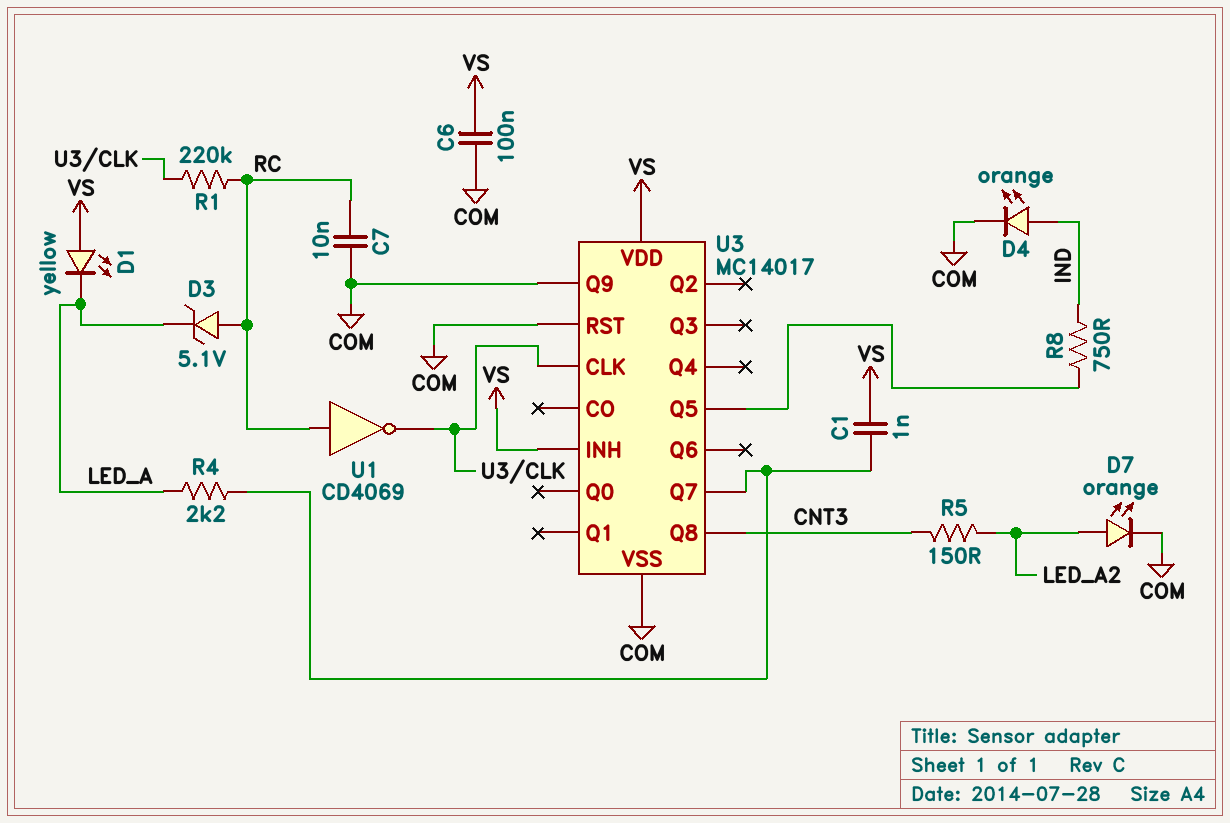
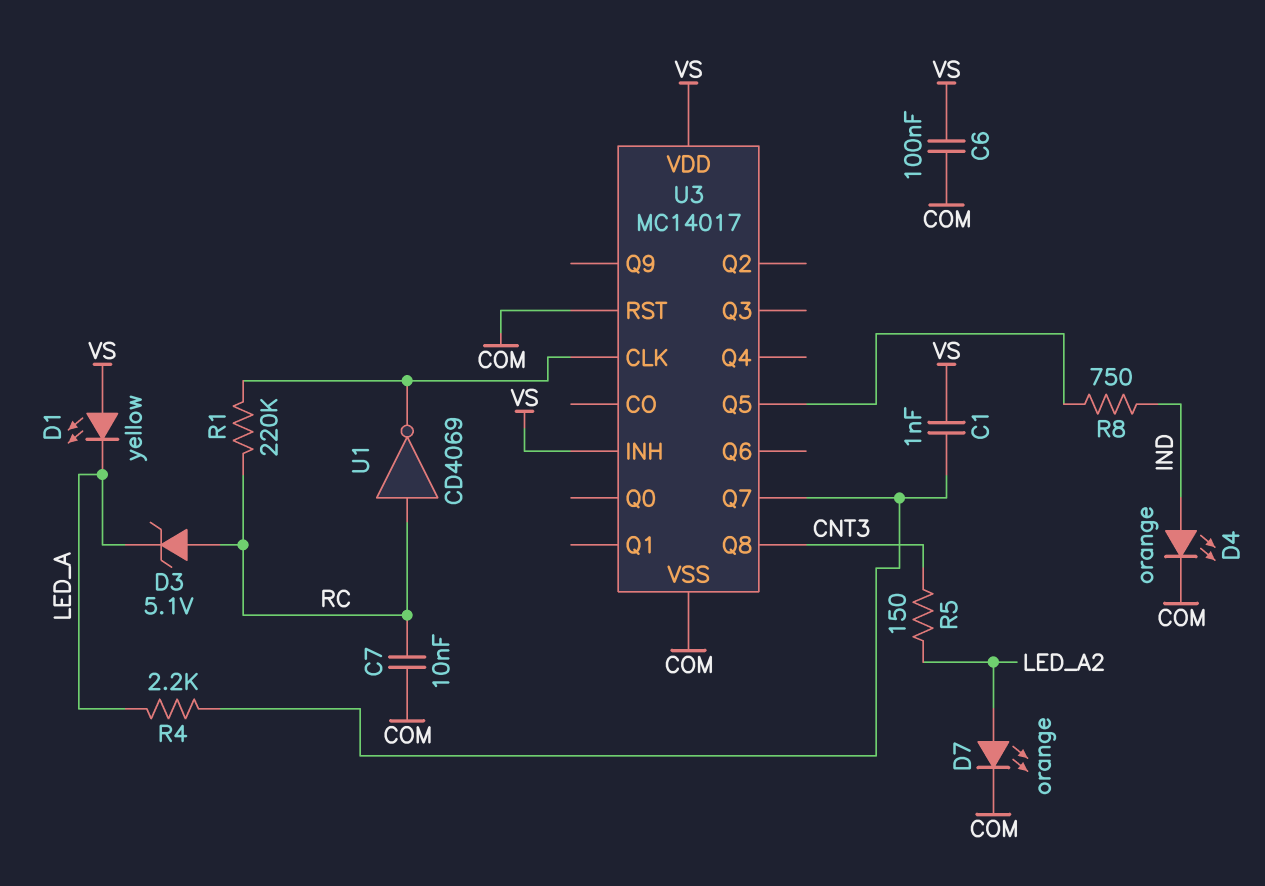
U3 pin Q9: COM -> none

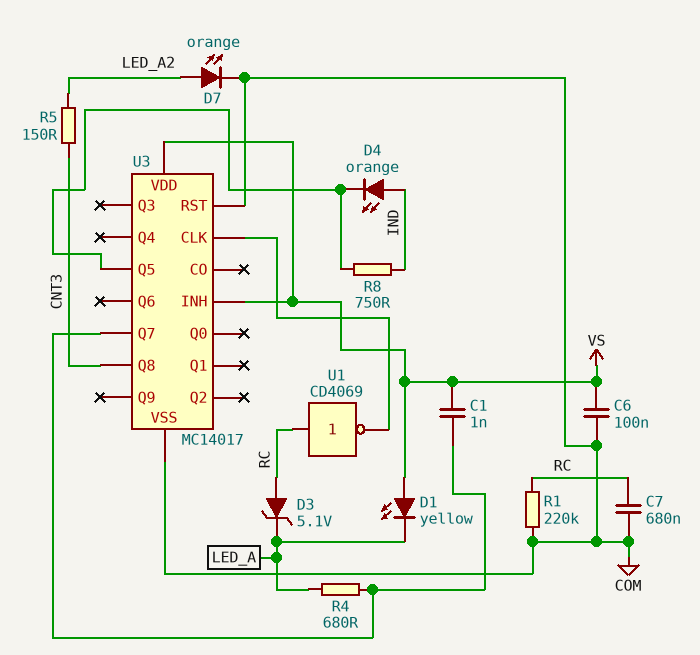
C7: 10nF (COM, RC) -> 680nF (COM, RC)
D4: LED orange (A IND, K COM) -> LED orange (A IND, K U3/Q5)
R1: 220k (RC, U3/CLK) -> 220k (COM, RC)
R4: 2.2k (LED_A, U3/Q7) -> 680 (LED_A, U3/Q7)

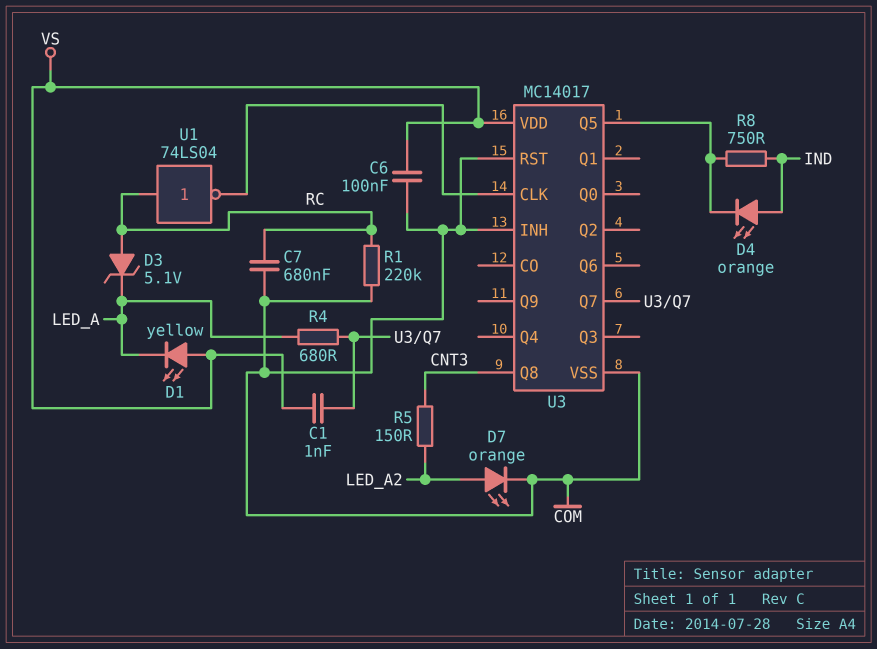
U1: NOT CD4069 (in RC, out U3/CLK) -> NOT 74LS04 (in RC, out U3/CLK)
U3 pin INH: VS -> COM

